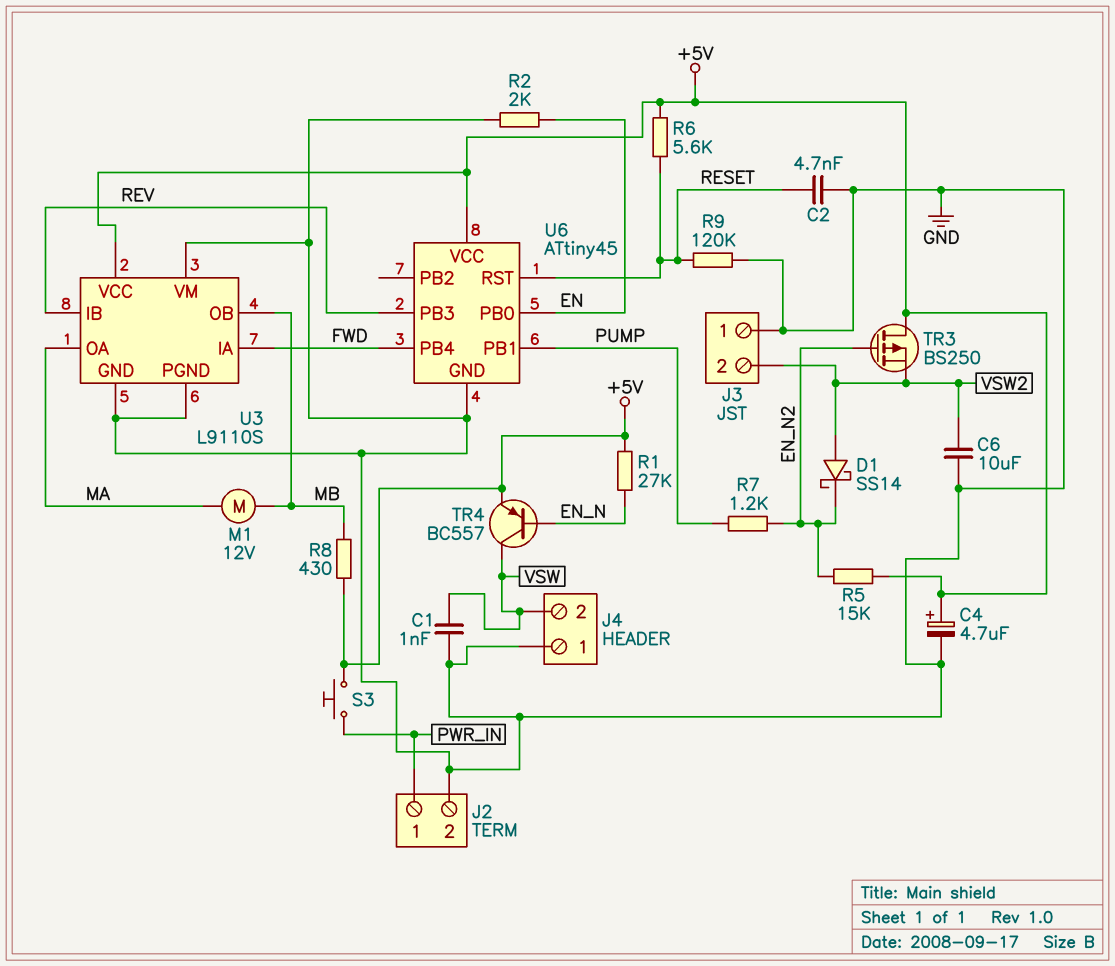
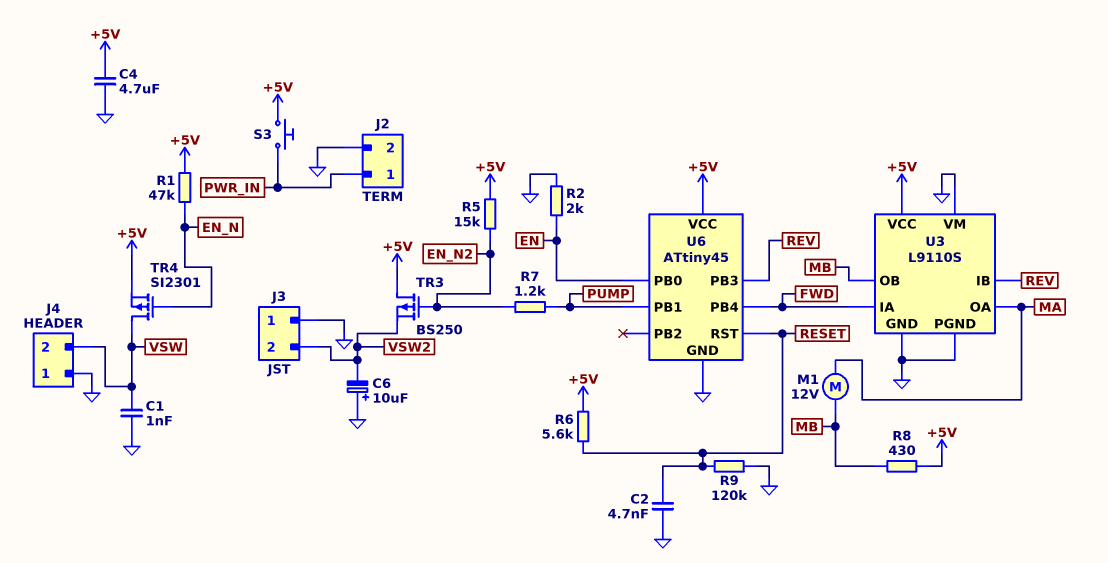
C4: 4.7uF (plus +5V, minus GND) -> 4.7uF (+5V, GND)
C6: 10uF (GND, VSW2) -> 10uF (plus GND, minus VSW2)
D1: schottky SS14 (A VSW2, K EN_N2) -> none
R1: 27k (+5V, EN_N) -> 47k (+5V, EN_N)
TR4: PNP BC557 (B EN_N, C VSW, E +5V) -> PMOS SI2301 (G EN_N, D VSW, S +5V)

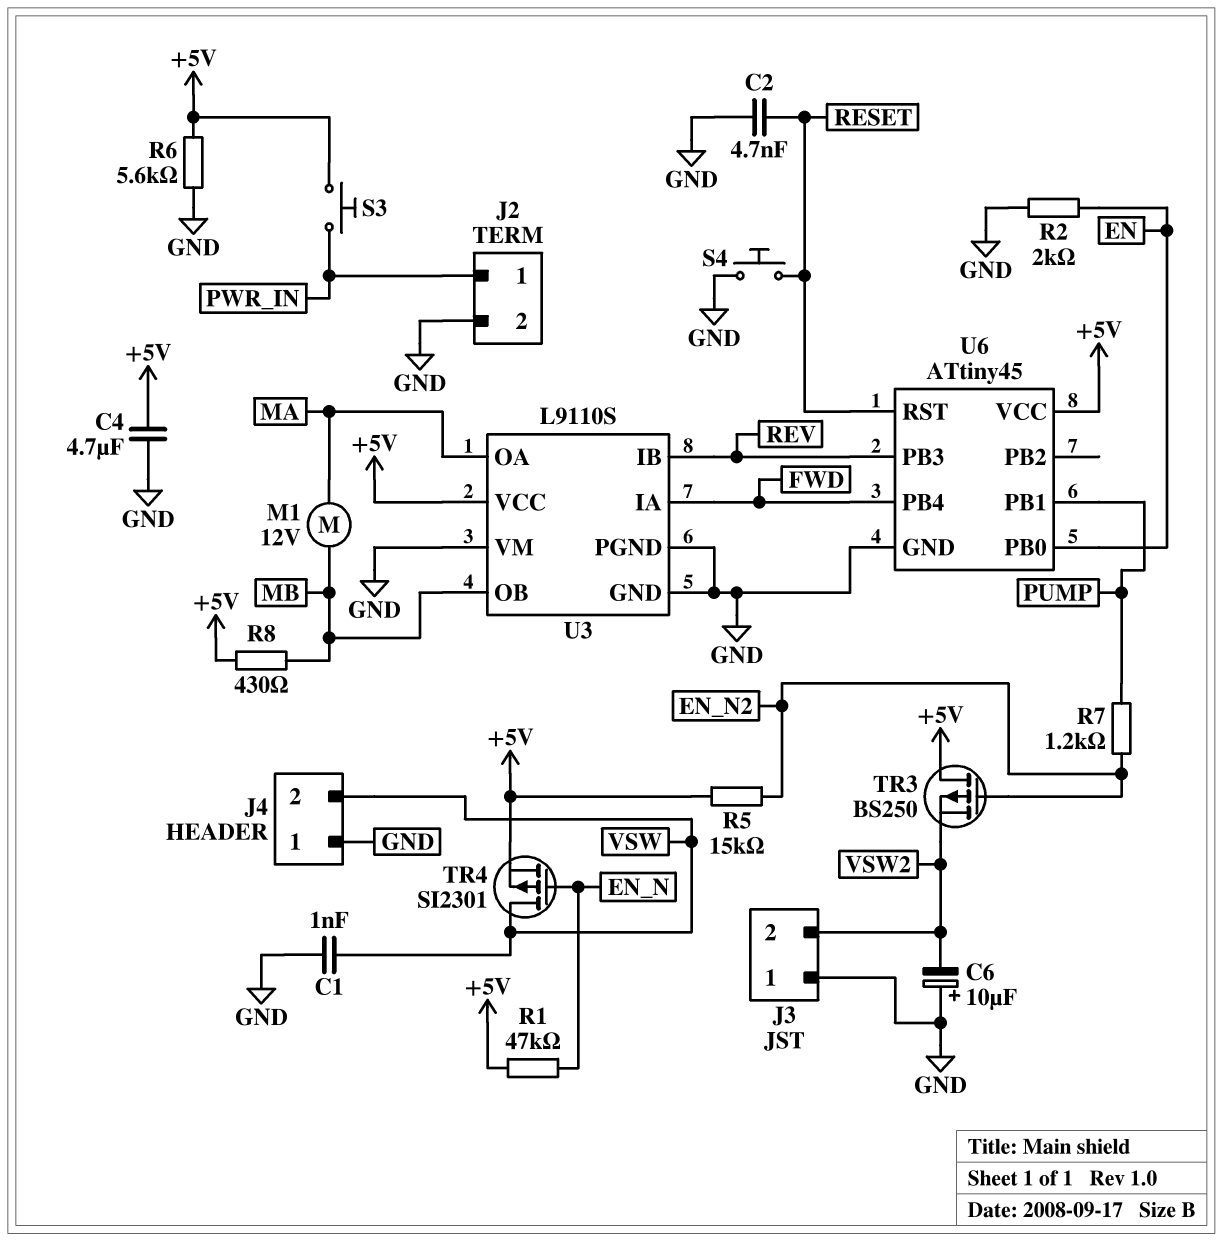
R6: 5.6k (+5V, RESET) -> 5.6k (+5V, GND)
R9: 120k (GND, RESET) -> none
S4: none -> button (GND, RESET)

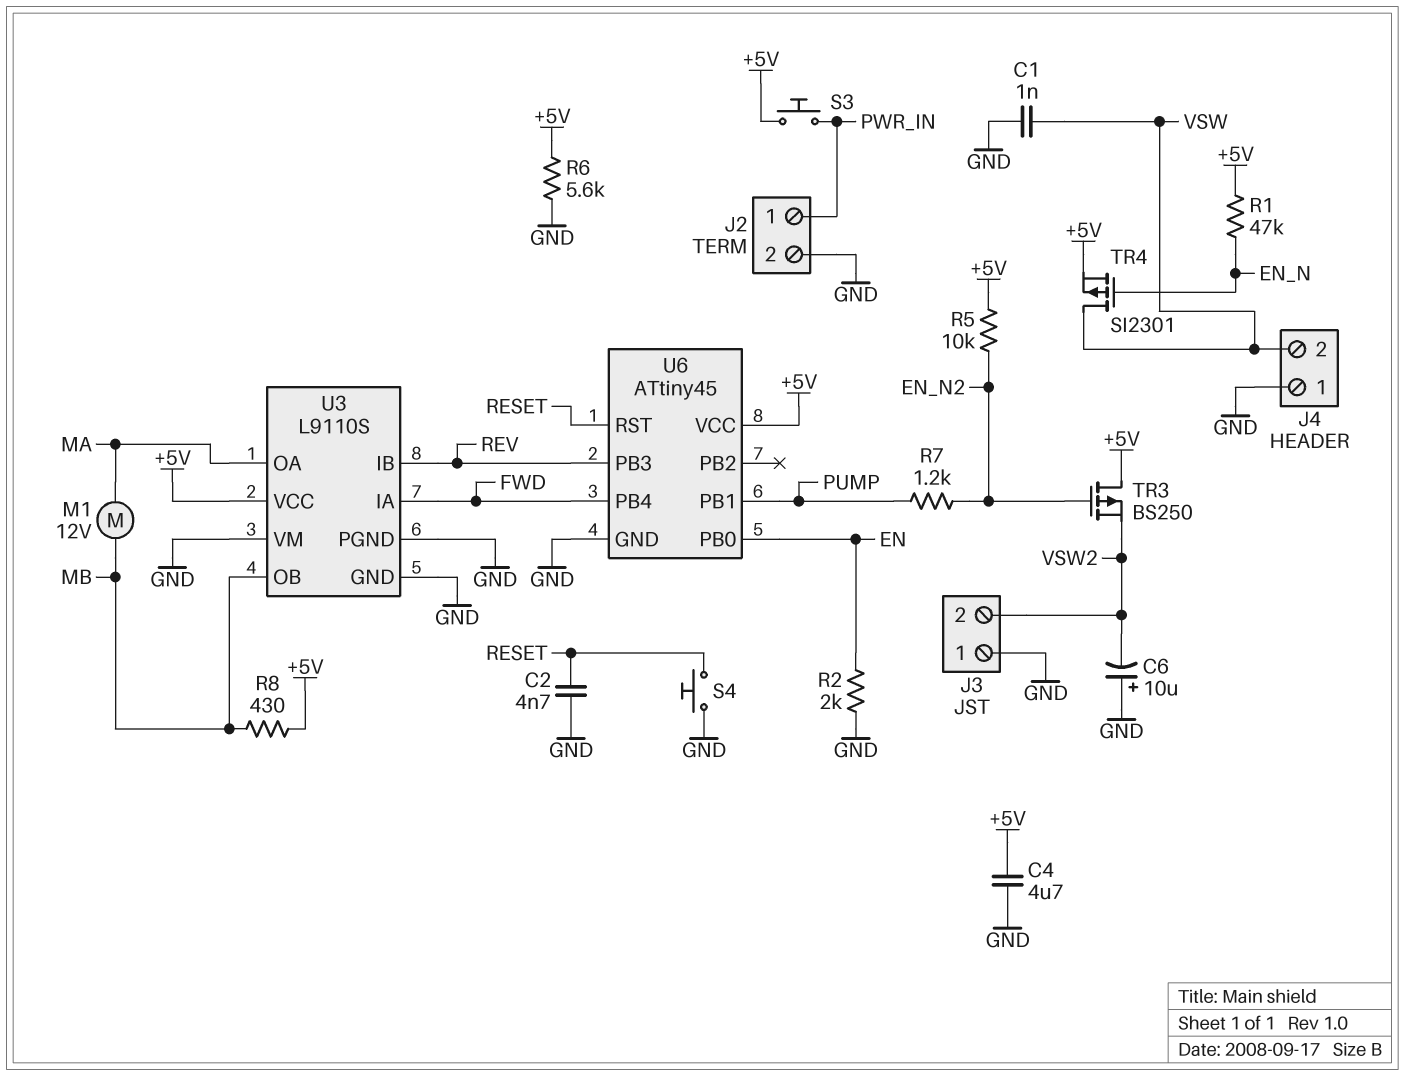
R5: 15k (+5V, EN_N2) -> 10k (+5V, EN_N2)

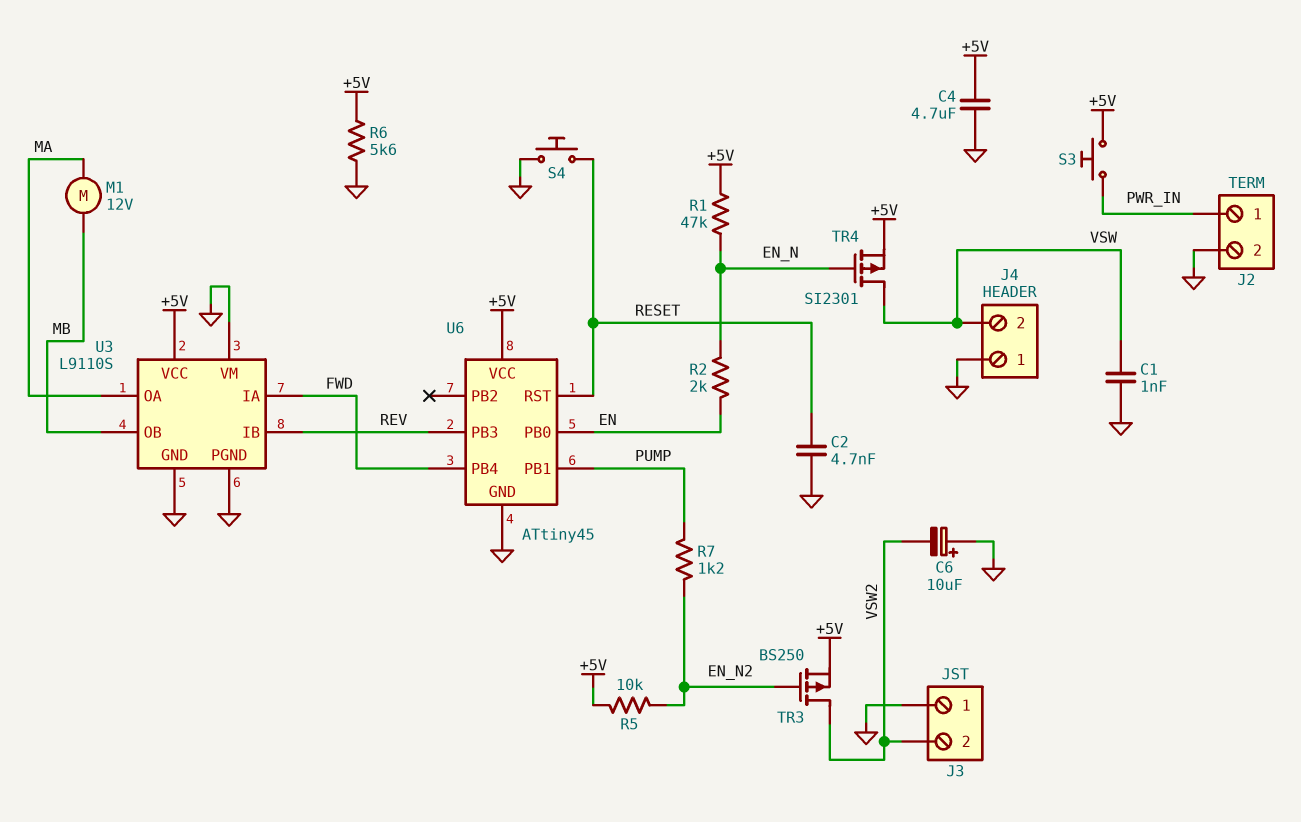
R2: 2k (EN, GND) -> 2k (EN, EN_N)
R8: 430 (+5V, MB) -> none
TR3: PMOS BS250 (G EN_N2, D +5V, S VSW2) -> PMOS BS250 (G EN_N2, D VSW2, S +5V)

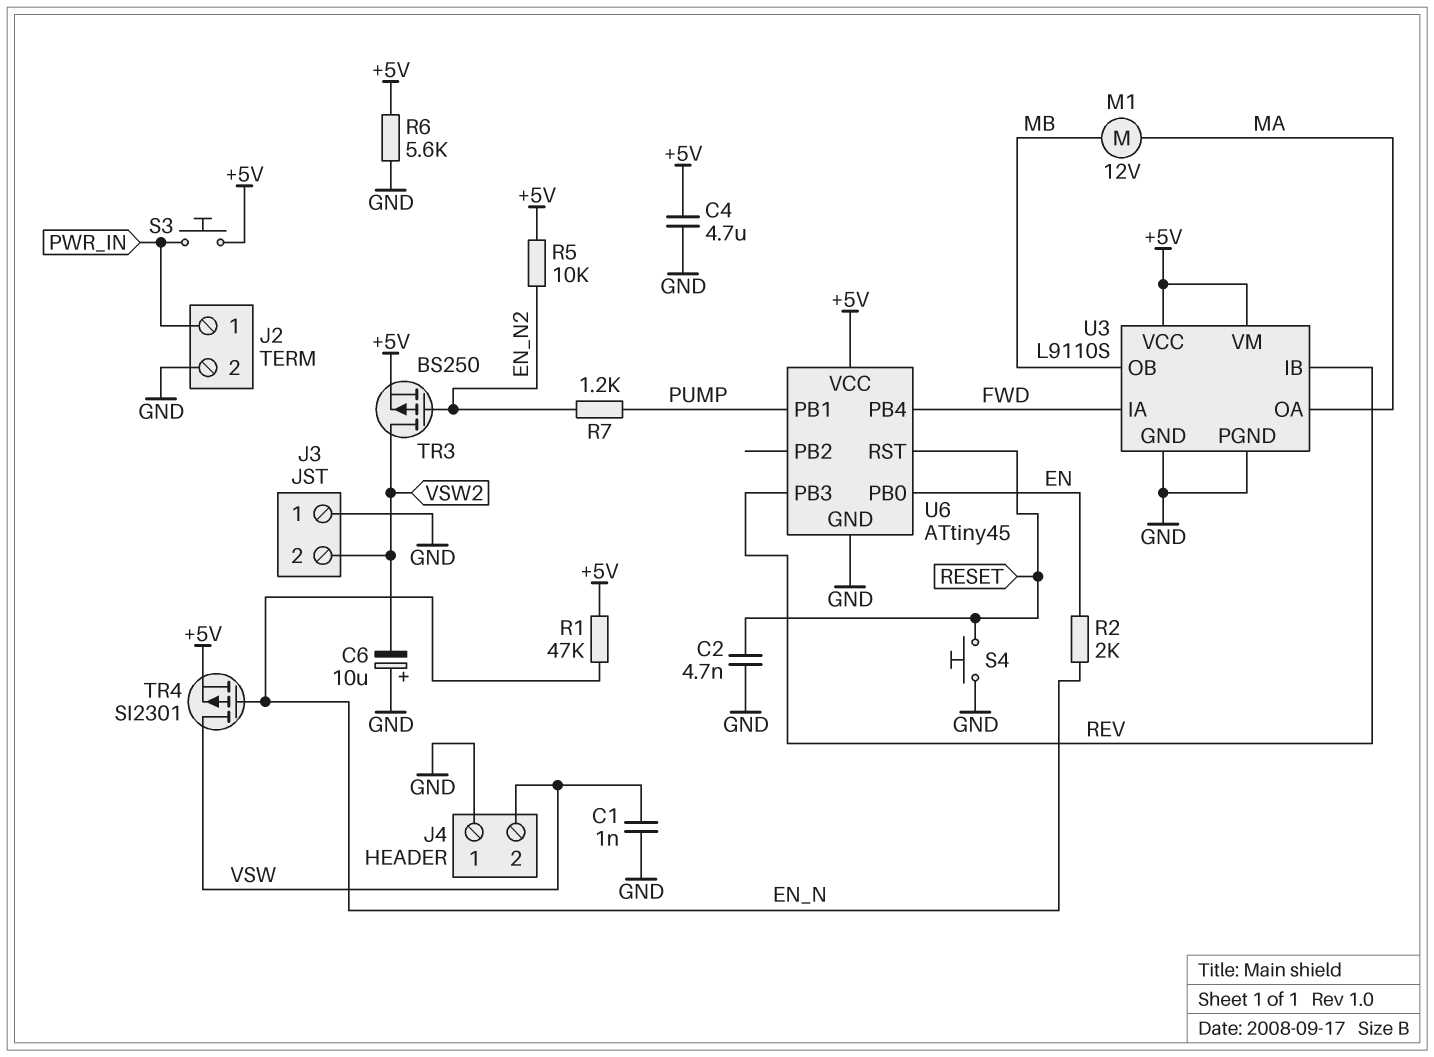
U3 pin VM: GND -> +5V

